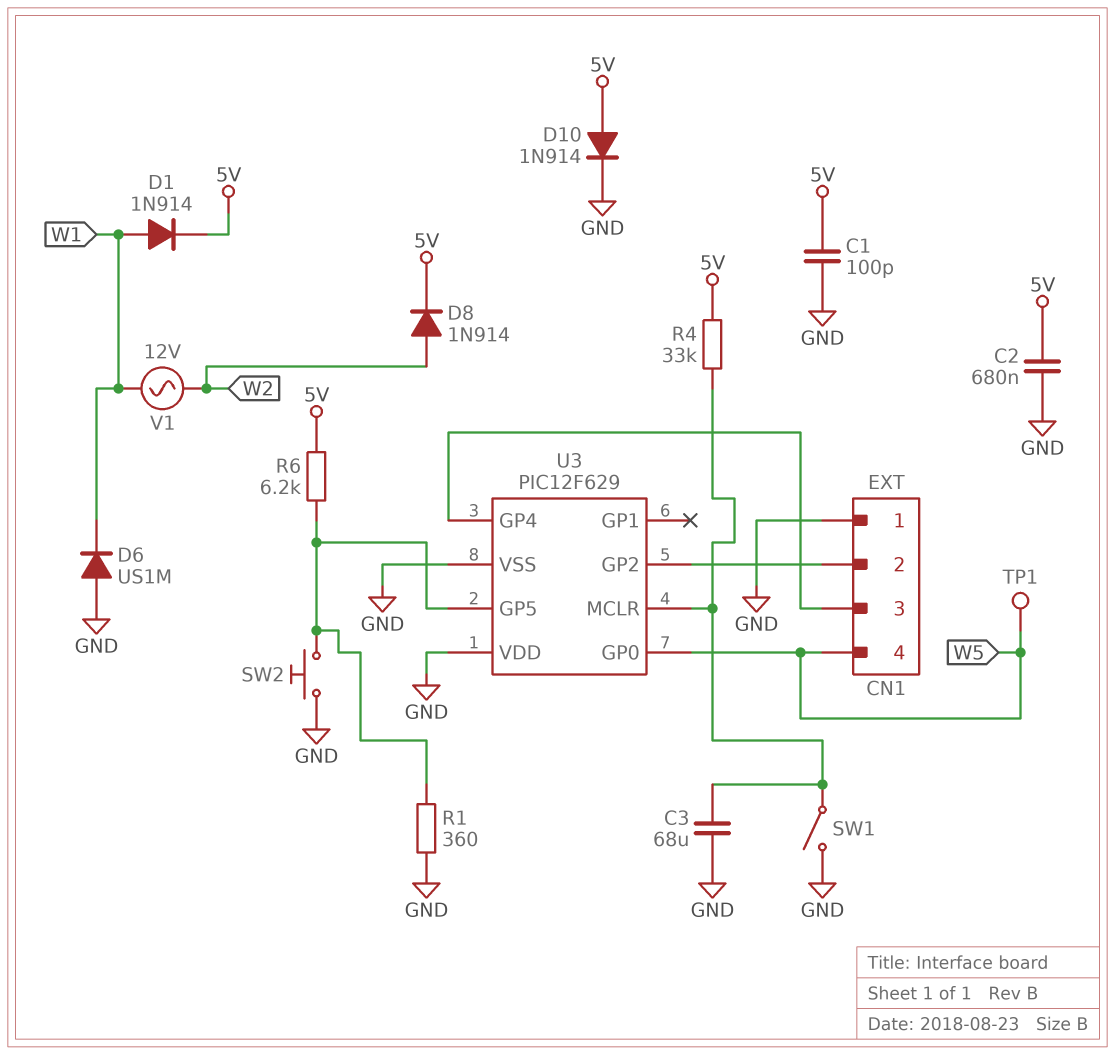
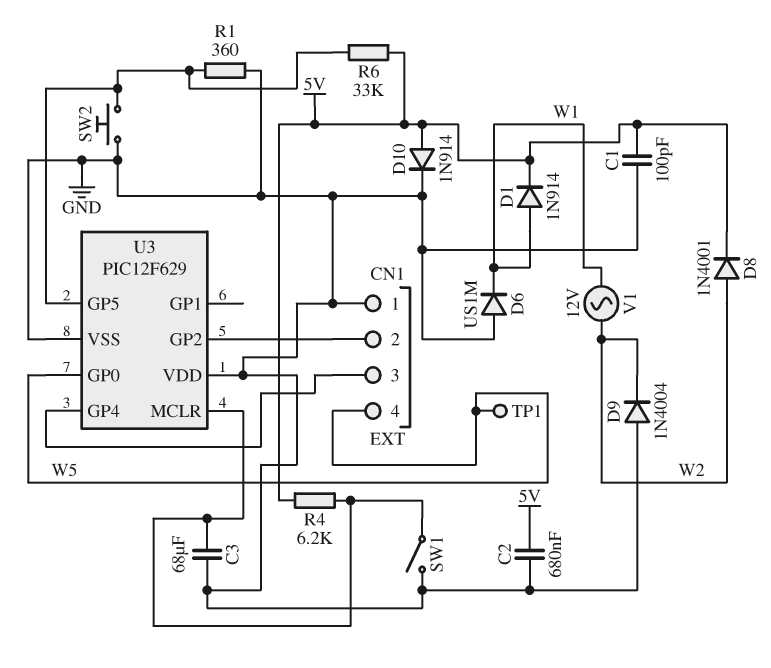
D8: diode 1N914 (A W2, K 5V) -> diode 1N4001 (A W2, K 5V)
D9: none -> diode 1N4004 (A GND, K W2)
R4: 33k (5V, U3/MCLR) -> 6.2k (5V, U3/MCLR)
R6: 6.2k (5V, U3/GP5) -> 33k (5V, U3/GP5)

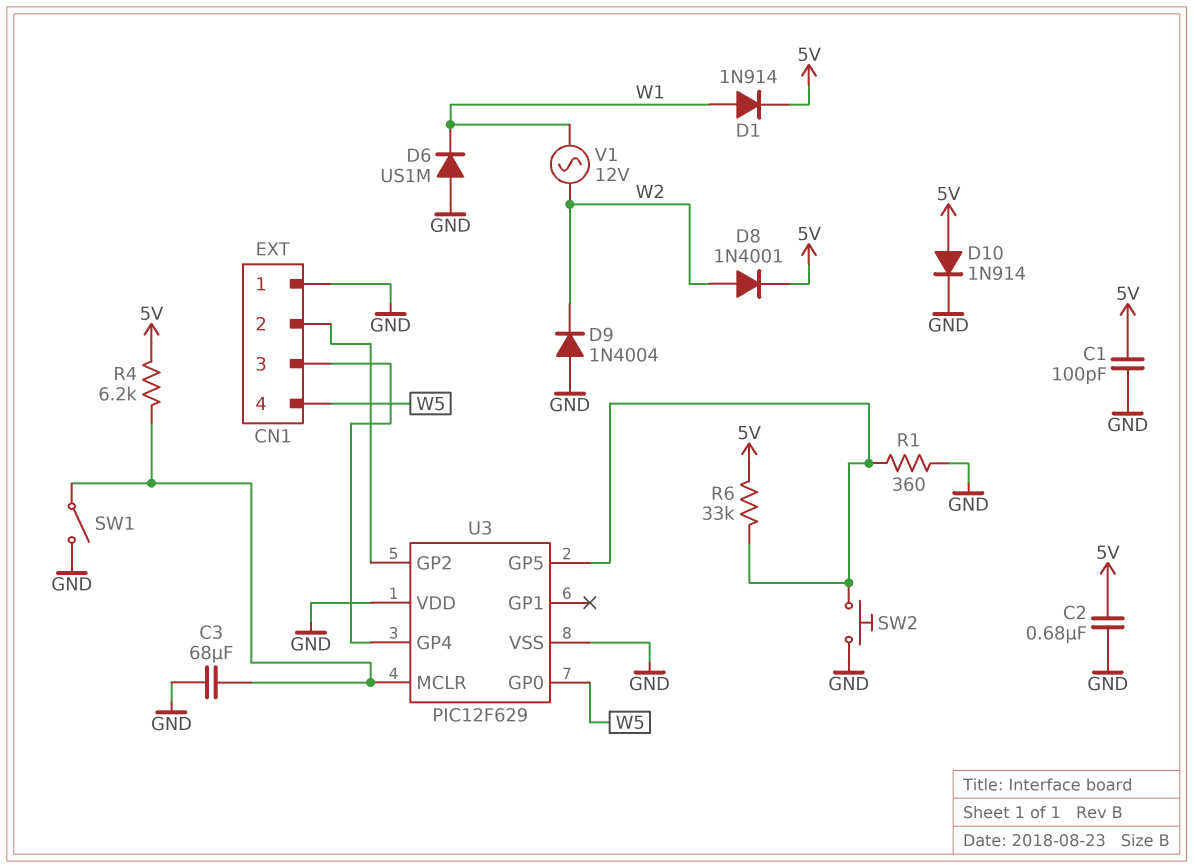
TP1: test point (W5) -> none

